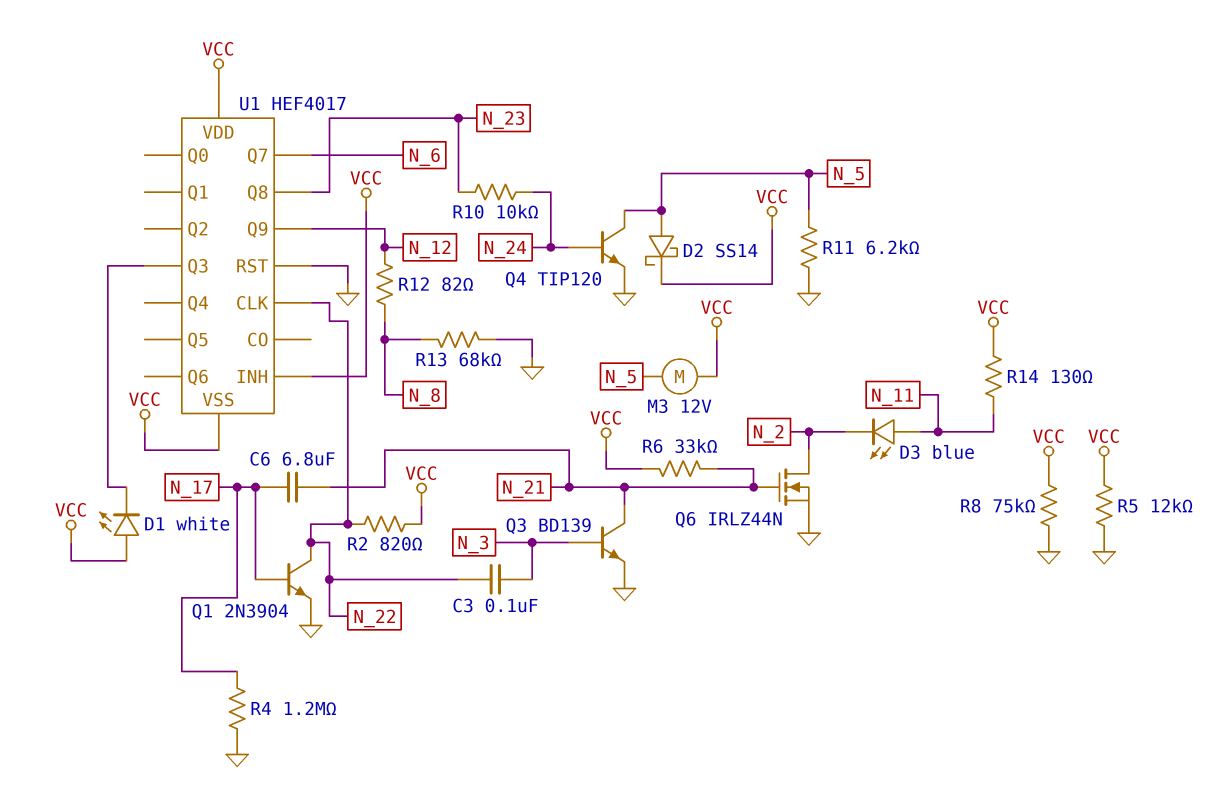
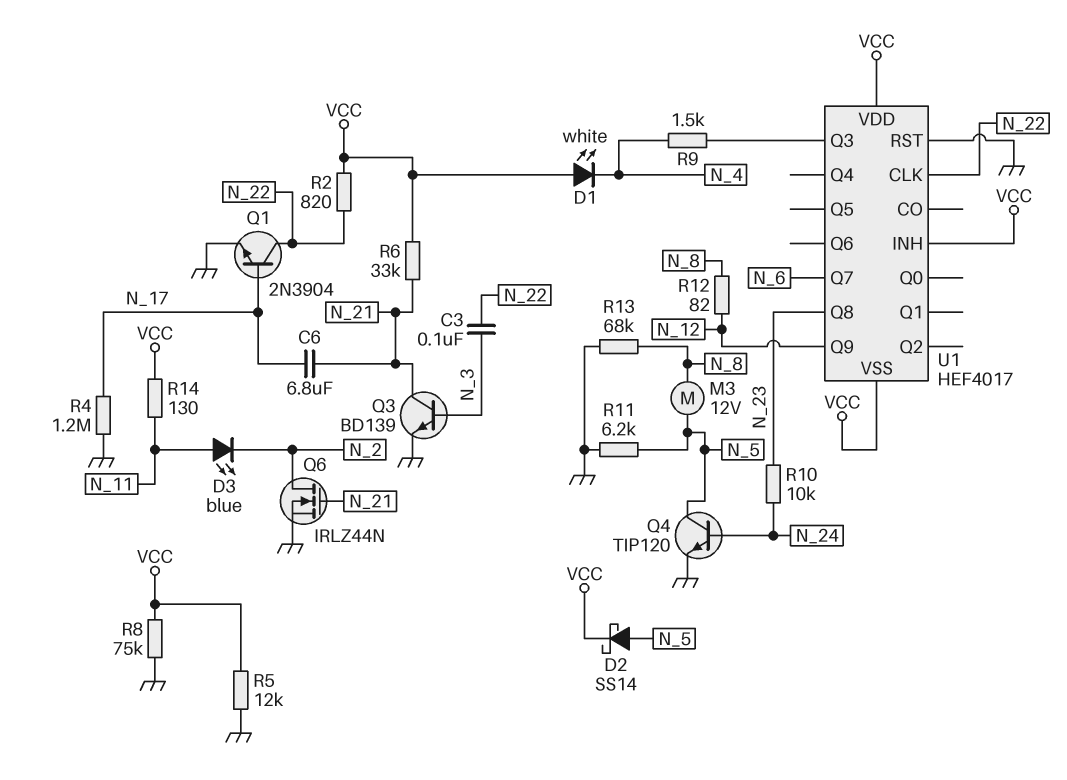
D1: LED white (A VCC, K U1/Q3) -> LED white (A VCC, K N_4)
M3: motor 12V (N_5, VCC) -> motor 12V (N_5, N_8)
R9: none -> 1.5k (N_4, U1/Q3)

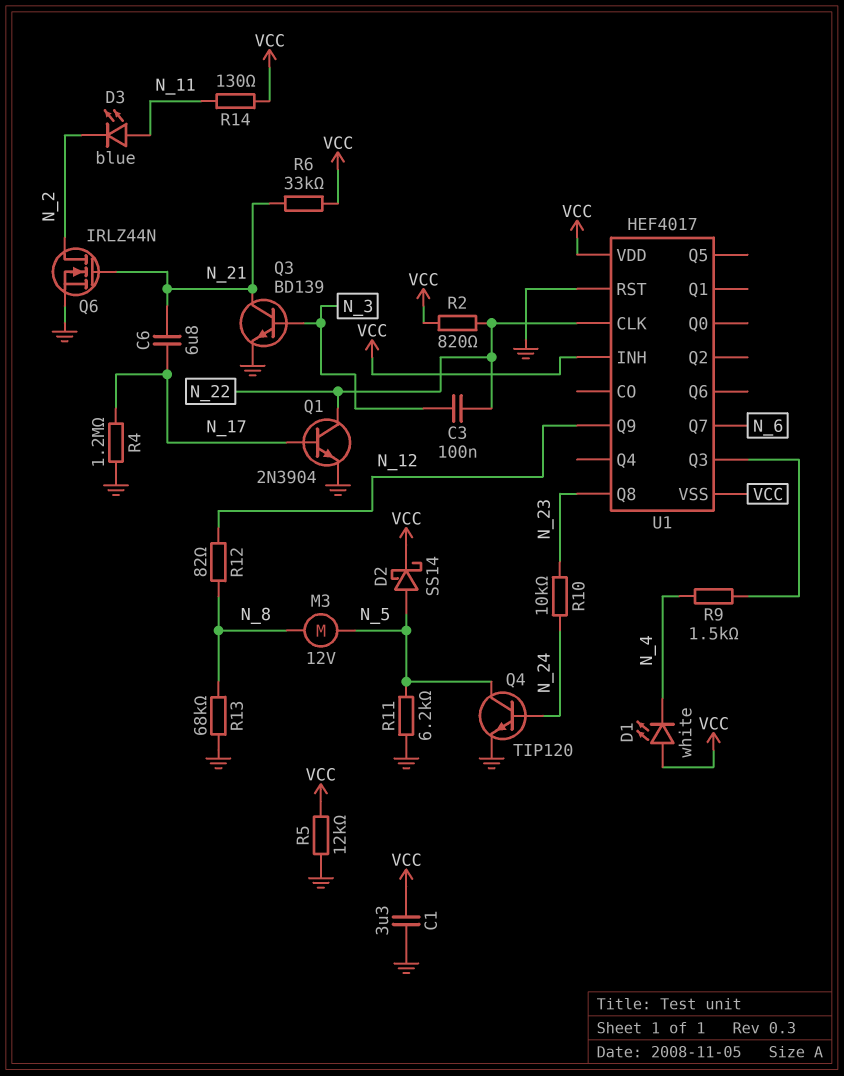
C1: none -> 3.3uF (GND, VCC)
R8: 75k (GND, VCC) -> none

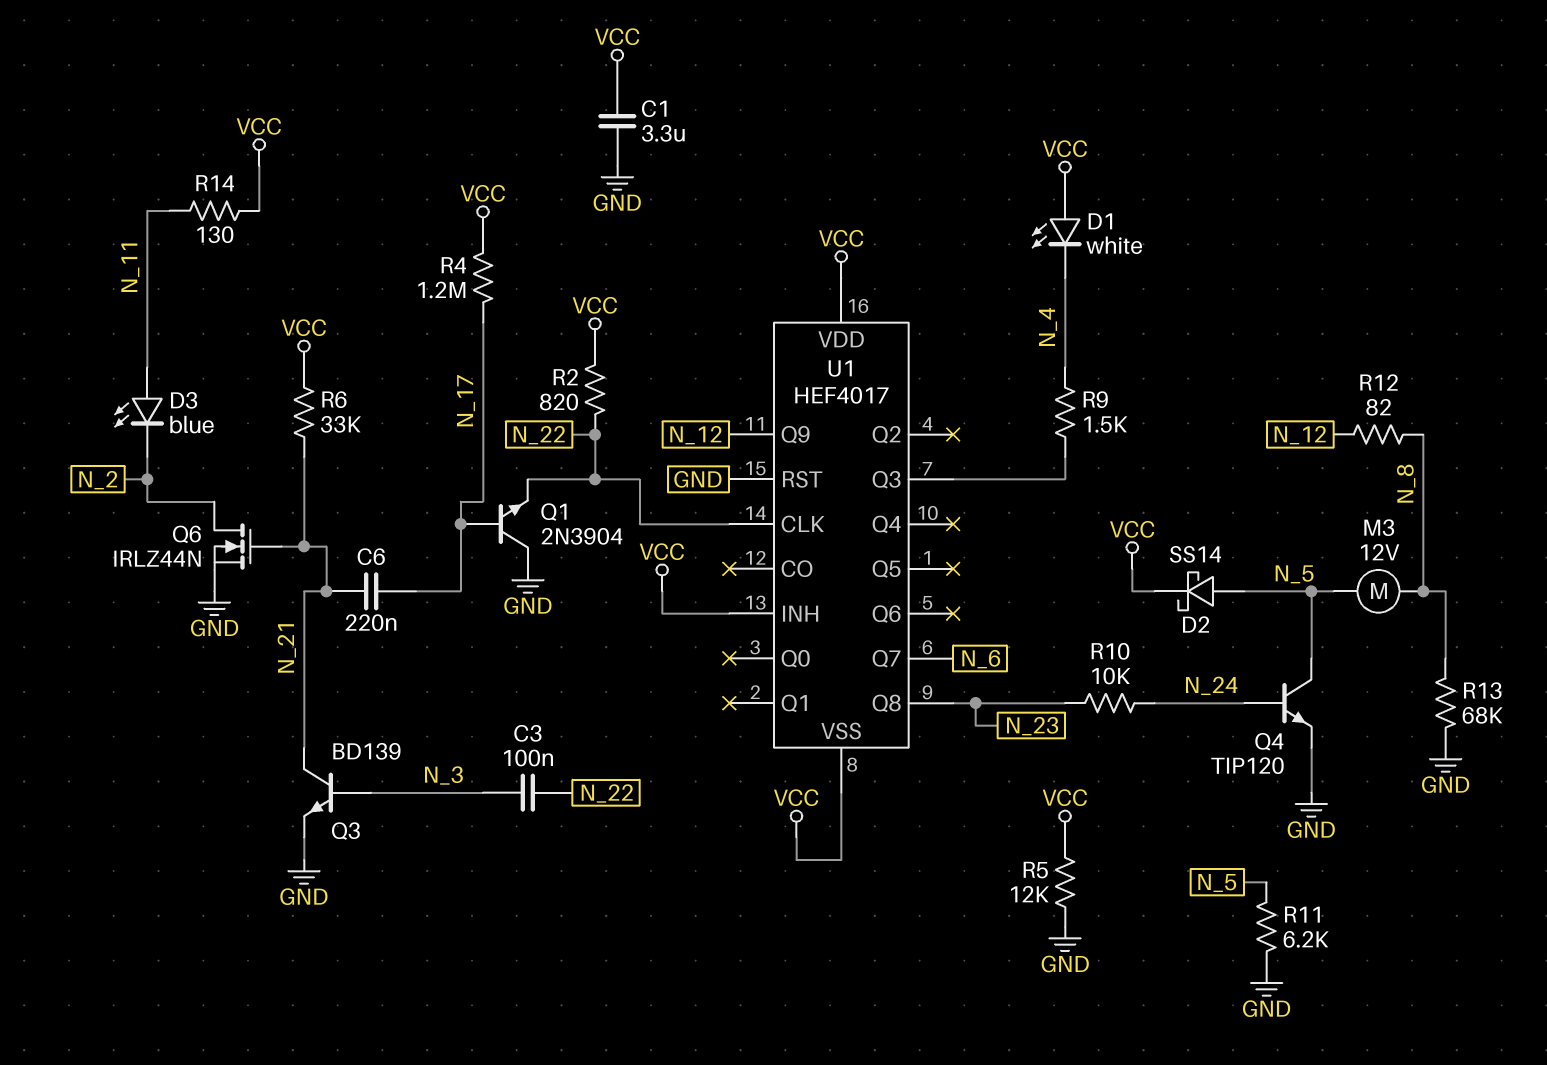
C6: 6.8uF (N_17, N_21) -> 220nF (N_17, N_21)
Q1: NPN 2N3904 (B N_17, C N_22, E GND) -> NPN 2N3904 (B N_17, C GND, E N_22)
R4: 1.2M (GND, N_17) -> 1.2M (N_17, VCC)

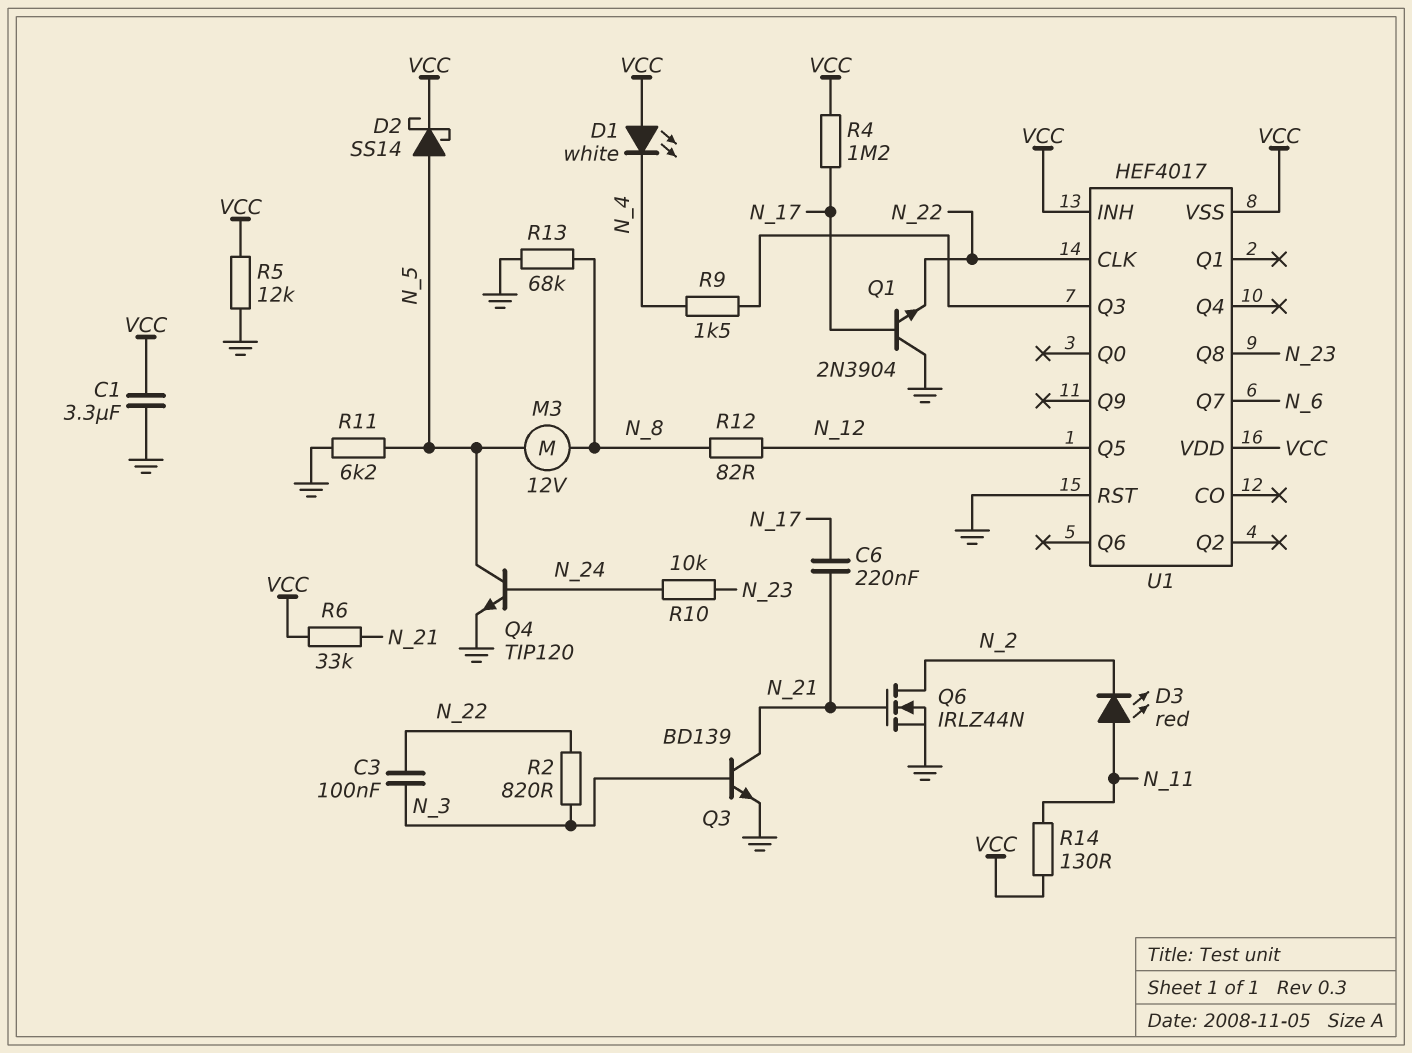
D3: LED blue (A N_11, K N_2) -> LED red (A N_11, K N_2)
R2: 820 (N_22, VCC) -> 820 (N_3, N_22)
U1 pin Q5: none -> N_12
U1 pin Q9: N_12 -> none

